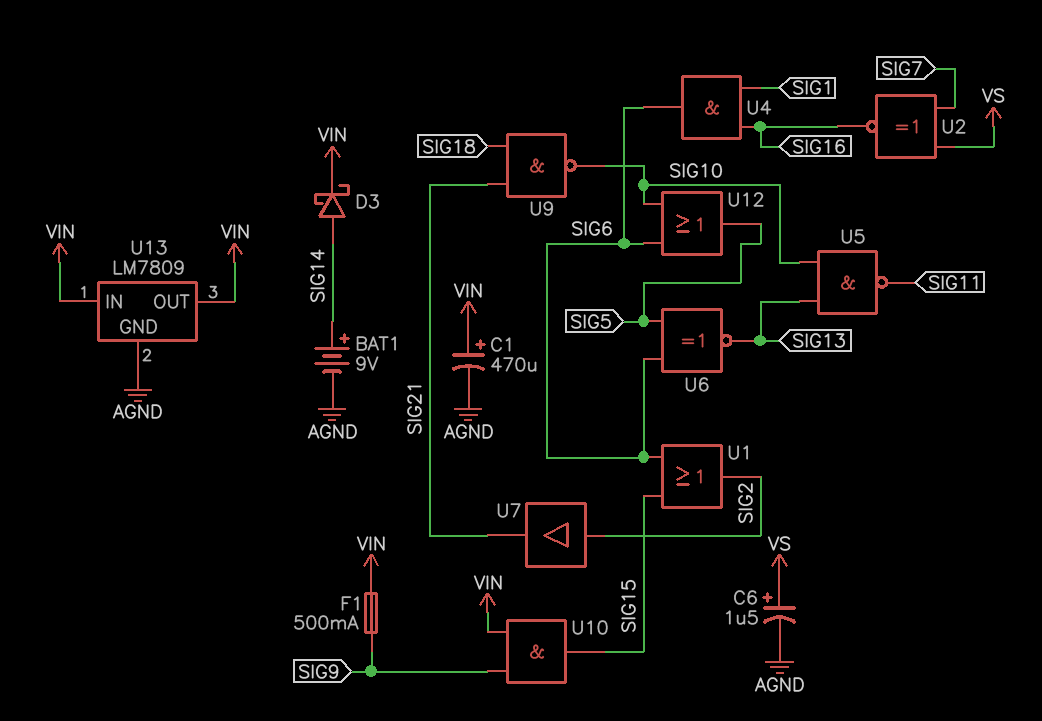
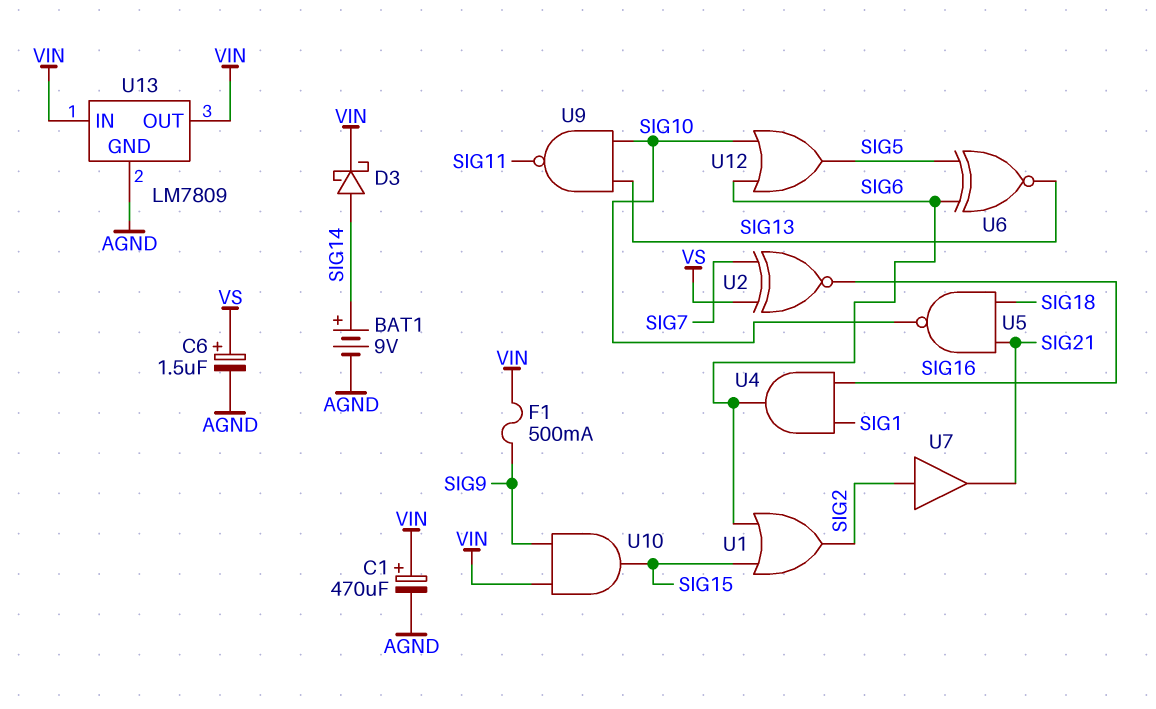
U5: NAND (in SIG10, in SIG13, out SIG11) -> NAND (in SIG18, in SIG21, out SIG10)
U9: NAND (in SIG18, in SIG21, out SIG10) -> NAND (in SIG10, in SIG13, out SIG11)

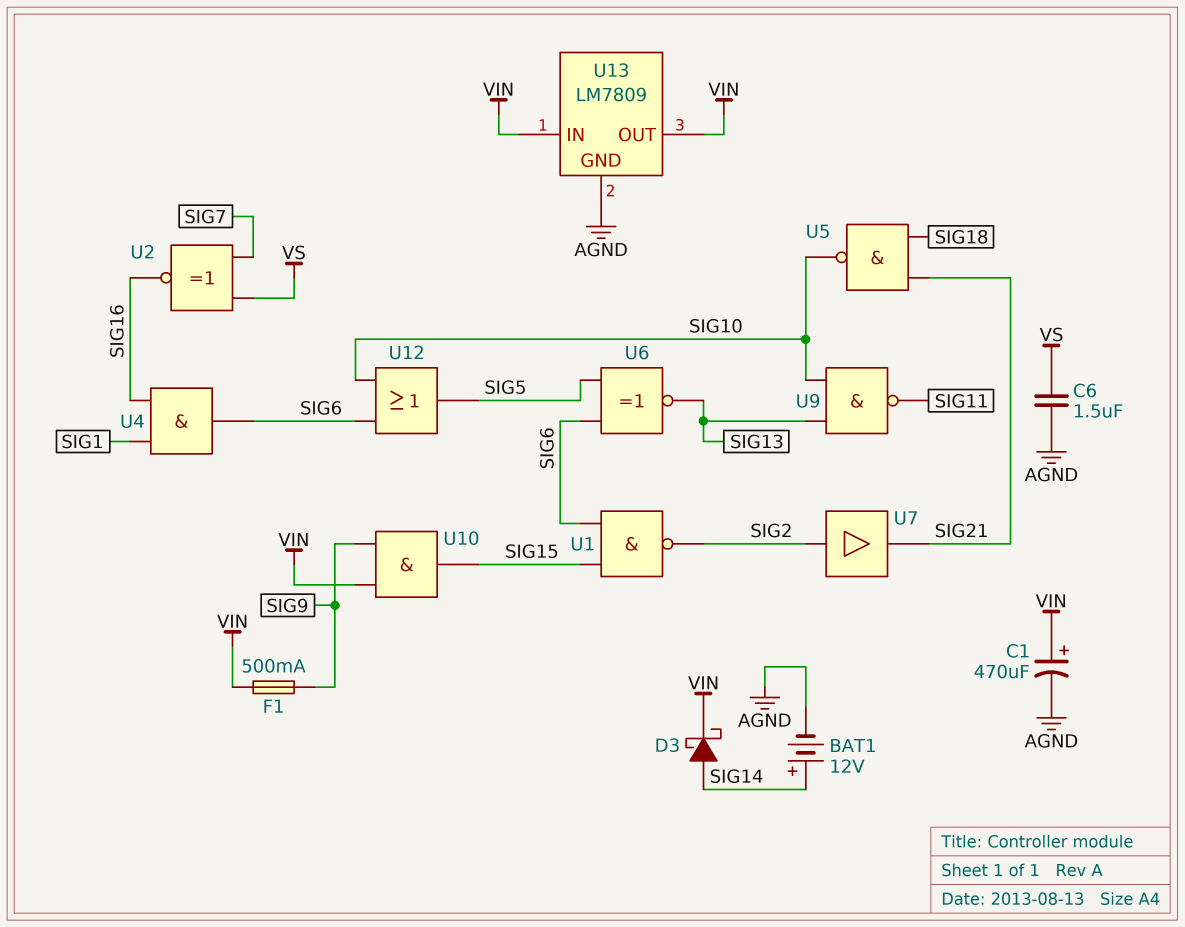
BAT1: 9V (plus SIG14, minus AGND) -> 12V (plus SIG14, minus AGND)
C6: 1.5uF (plus VS, minus AGND) -> 1.5uF (AGND, VS)
U1: OR (in SIG6, in SIG15, out SIG2) -> NAND (in SIG6, in SIG15, out SIG2)

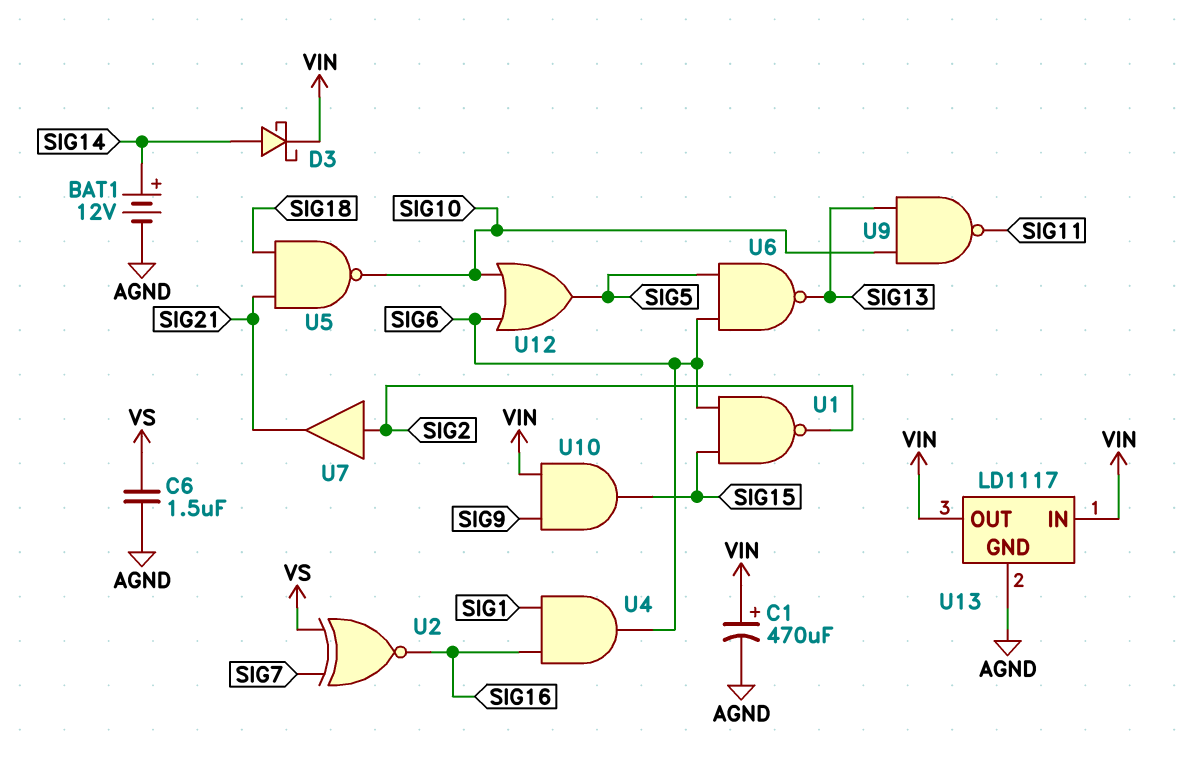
F1: 500mA (SIG9, VIN) -> none
U6: XNOR (in SIG5, in SIG6, out SIG13) -> NAND (in SIG5, in SIG6, out SIG13)
U13: LM7809 -> LD1117

